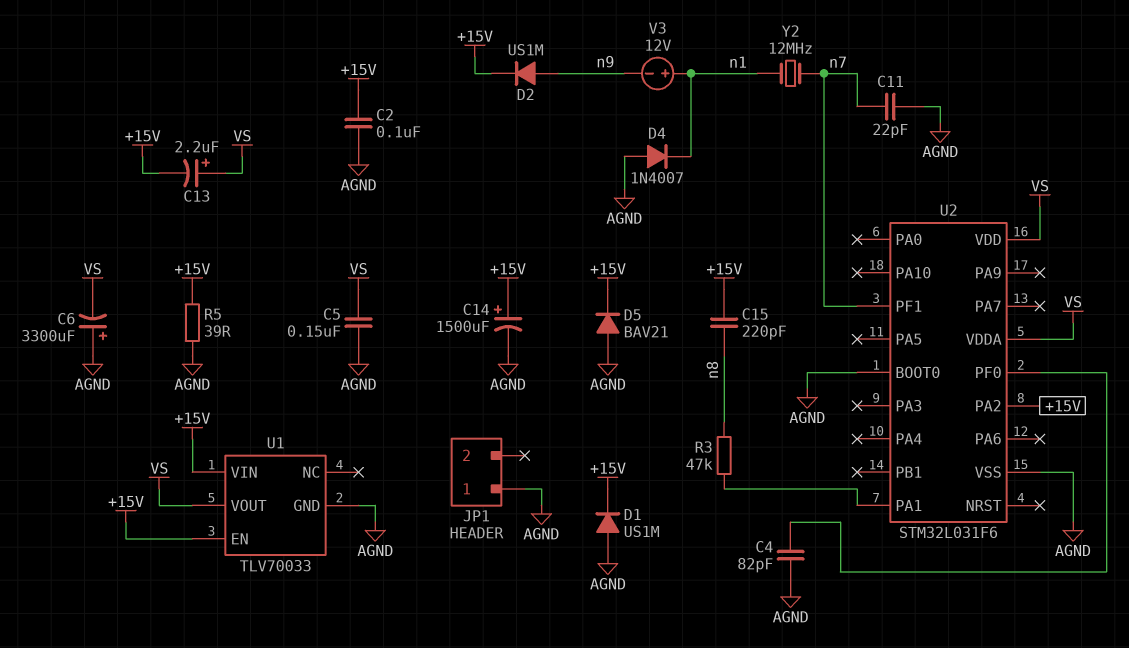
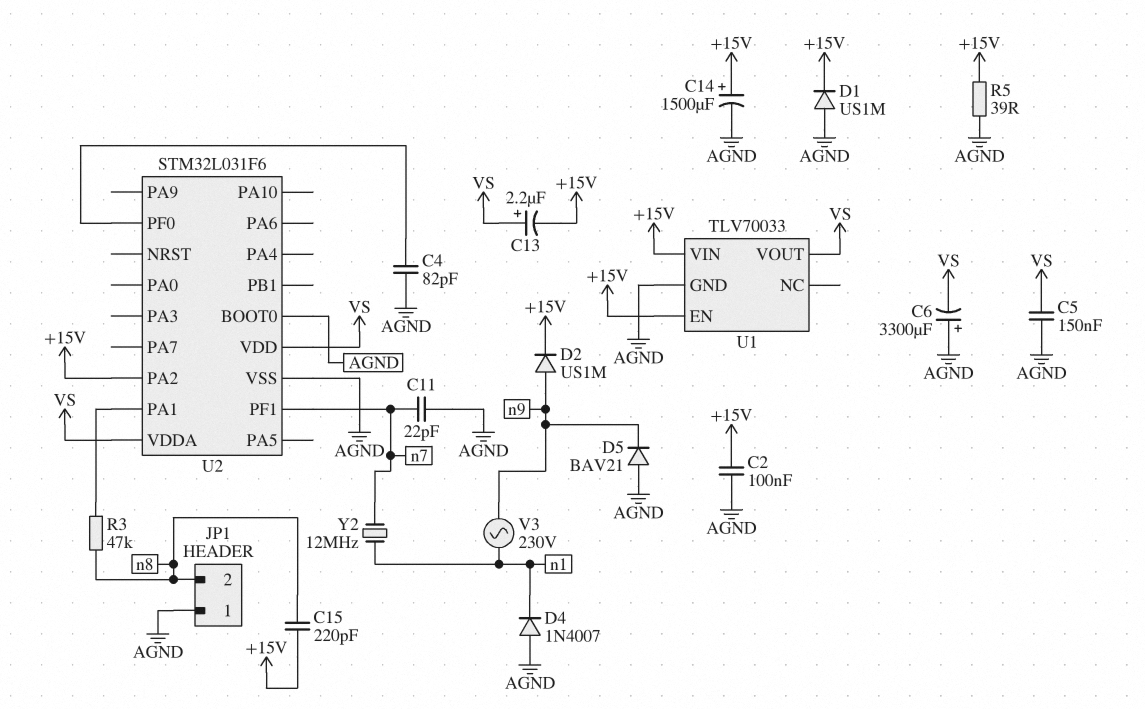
D5: diode BAV21 (A AGND, K +15V) -> diode BAV21 (A AGND, K n9)
JP1 pin 2: none -> n8
V3: 12V (plus n1, minus n9) -> AC 230V (n1, n9)

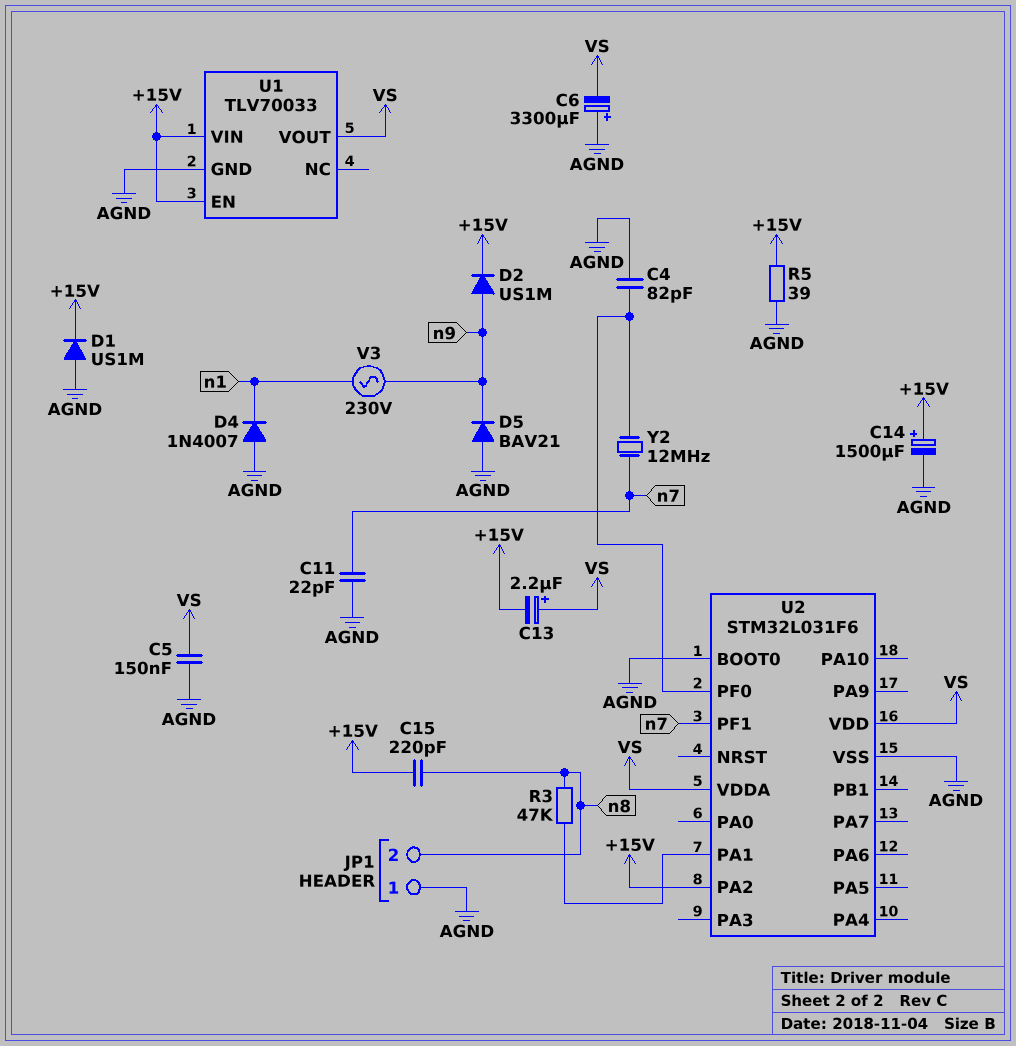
C2: 100nF (+15V, AGND) -> none
Y2: 12MHz (n1, n7) -> 12MHz (U2/PF0, n7)

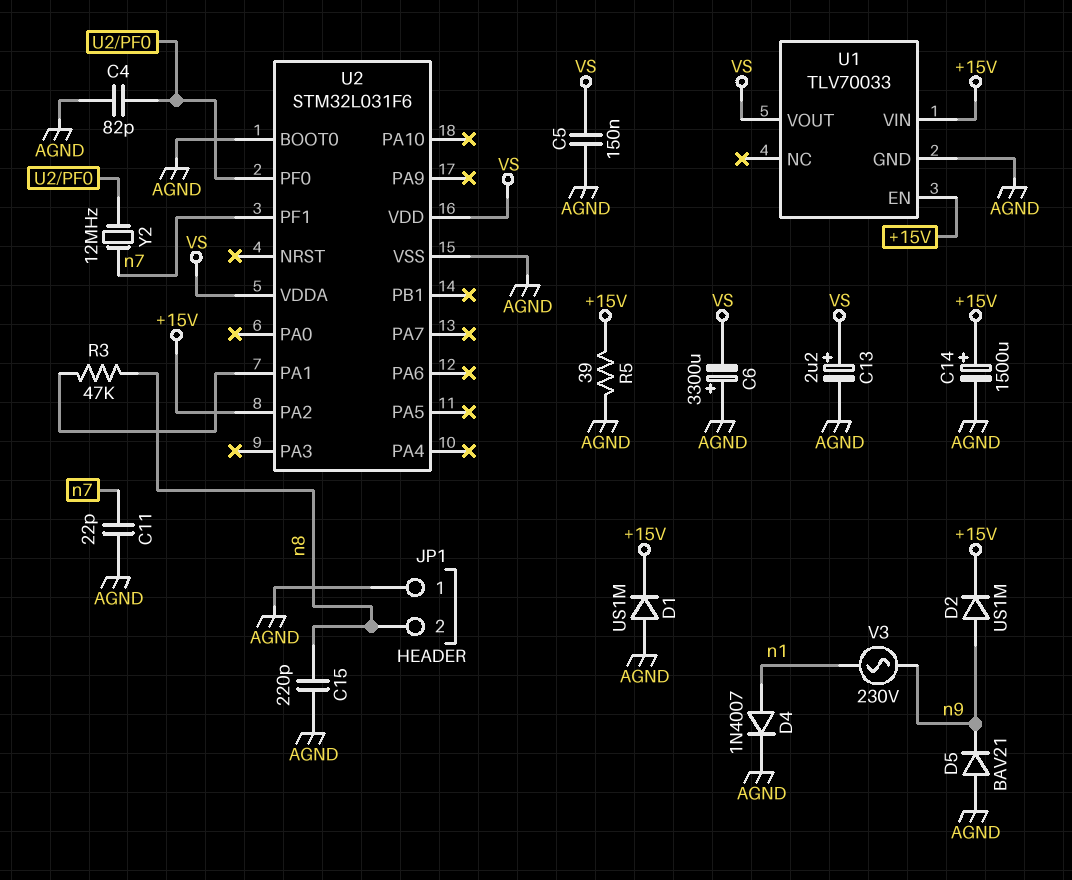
C13: 2.2uF (plus VS, minus +15V) -> 2.2uF (plus VS, minus AGND)
C15: 220pF (+15V, n8) -> 220pF (AGND, n8)
D4: diode 1N4007 (A AGND, K n1) -> diode 1N4007 (A n1, K AGND)

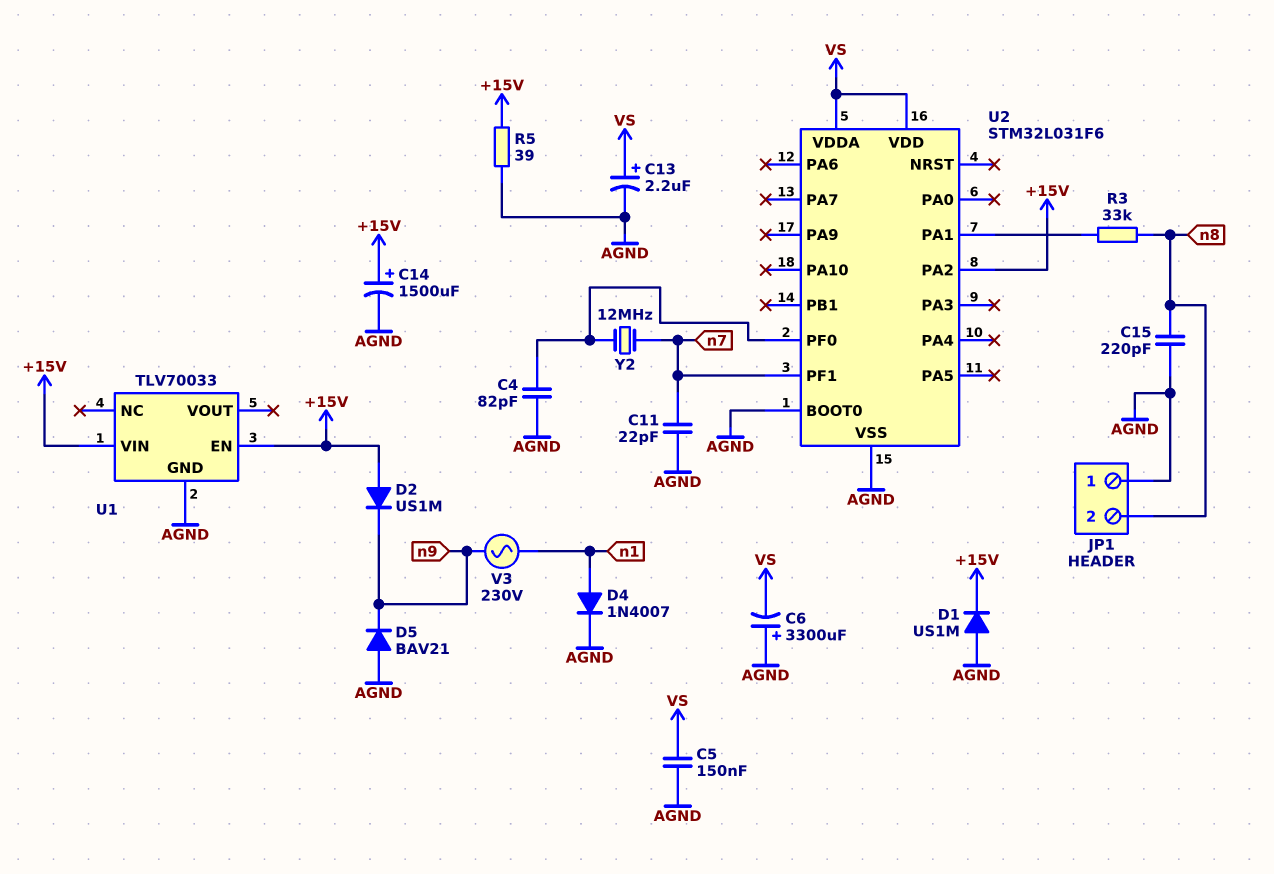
D2: diode US1M (A n9, K +15V) -> diode US1M (A +15V, K n9)
R3: 47k (U2/PA1, n8) -> 33k (U2/PA1, n8)
U1 pin VOUT: VS -> none

